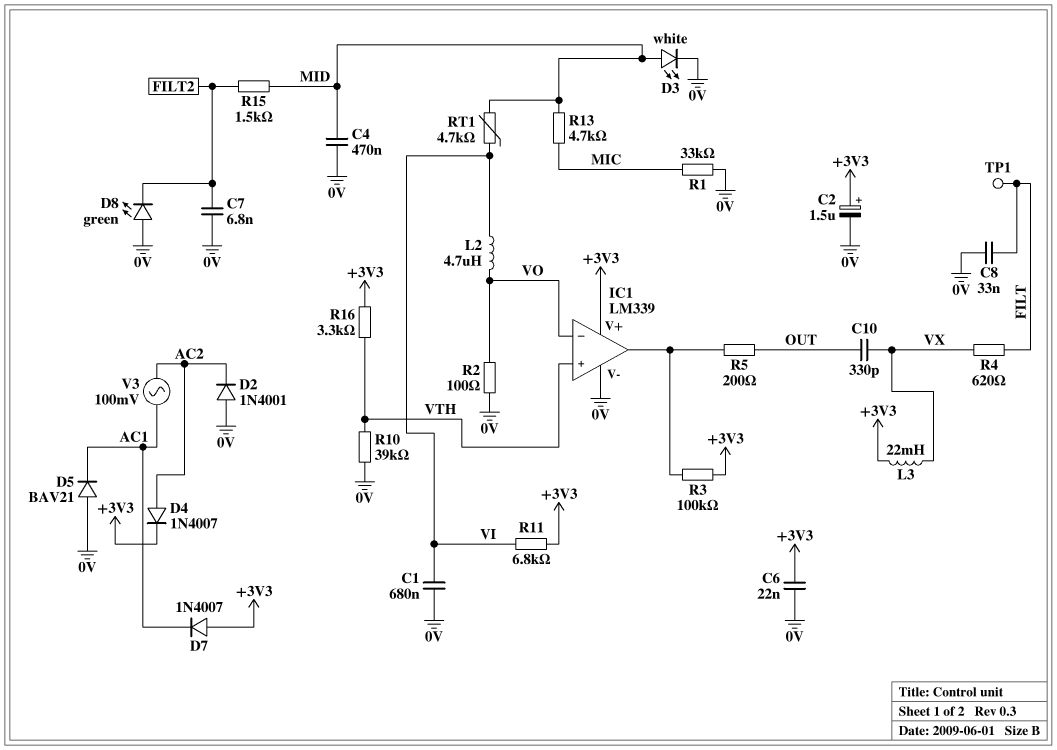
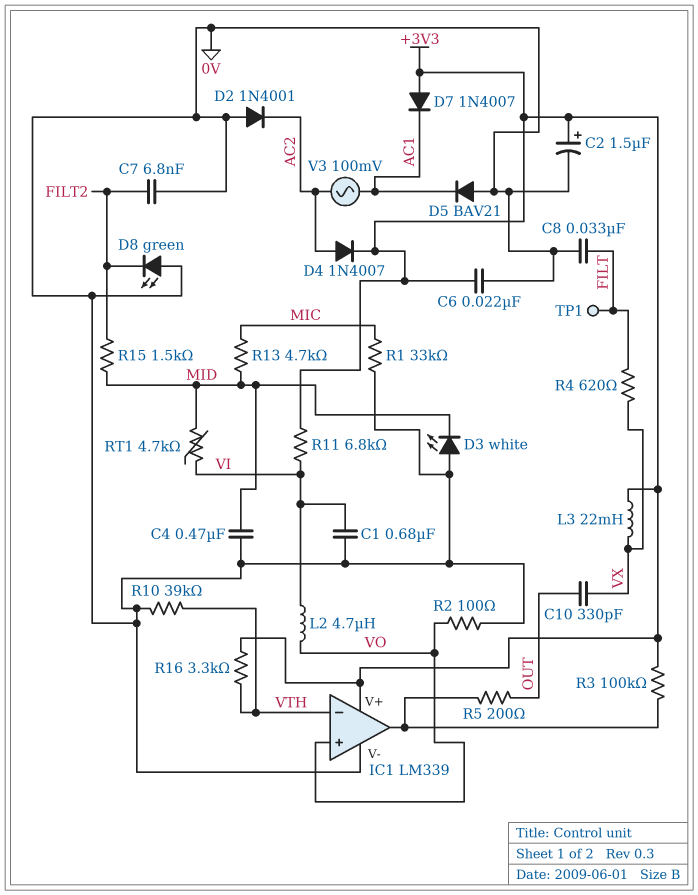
D3: LED white (A MID, K 0V) -> LED white (A 0V, K MID)
IC1 pin in+: VTH -> VO
IC1 pin in-: VO -> VTH

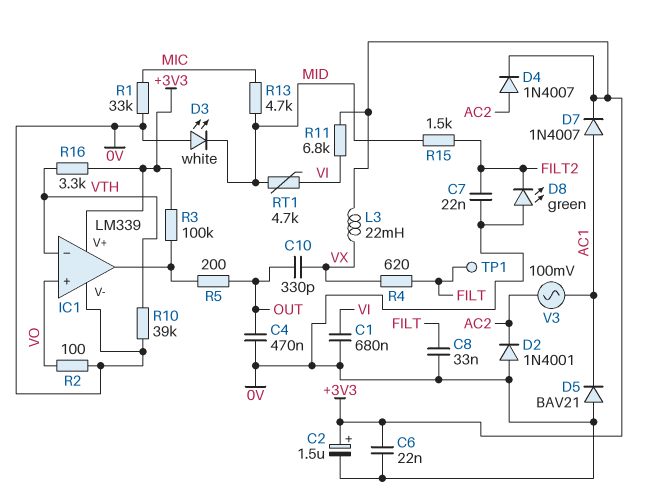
C4: 470nF (0V, MID) -> 470nF (0V, OUT)
C7: 6.8nF (0V, FILT2) -> 22nF (0V, FILT2)
D7: diode 1N4007 (A +3V3, K AC1) -> diode 1N4007 (A AC1, K +3V3)
L2: 4.7uH (VI, VO) -> none

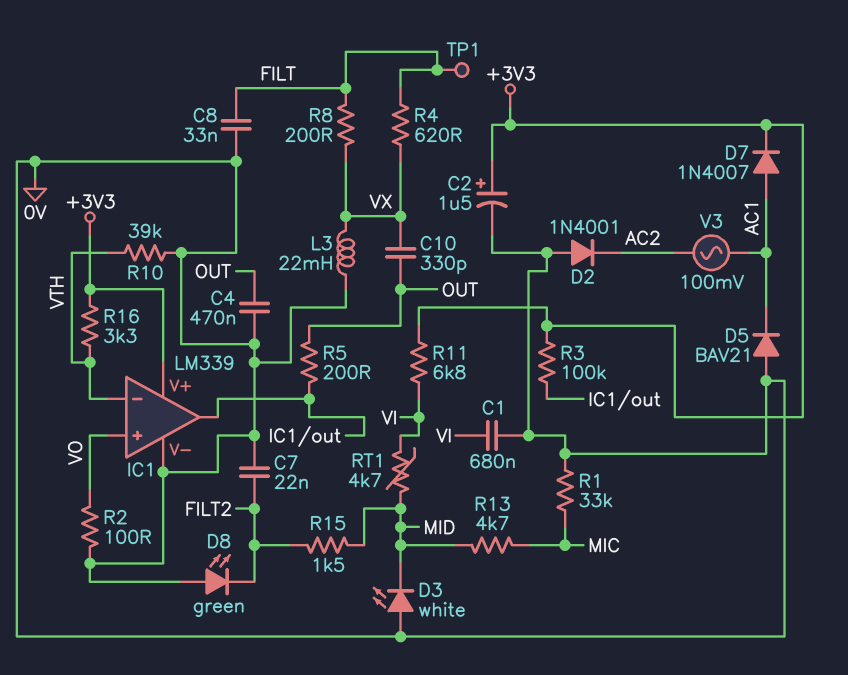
C6: 22nF (+3V3, 0V) -> none
D4: diode 1N4007 (A AC2, K +3V3) -> none
L3: 22mH (+3V3, VX) -> 22mH (0V, VX)
R8: none -> 200 (FILT, VX)

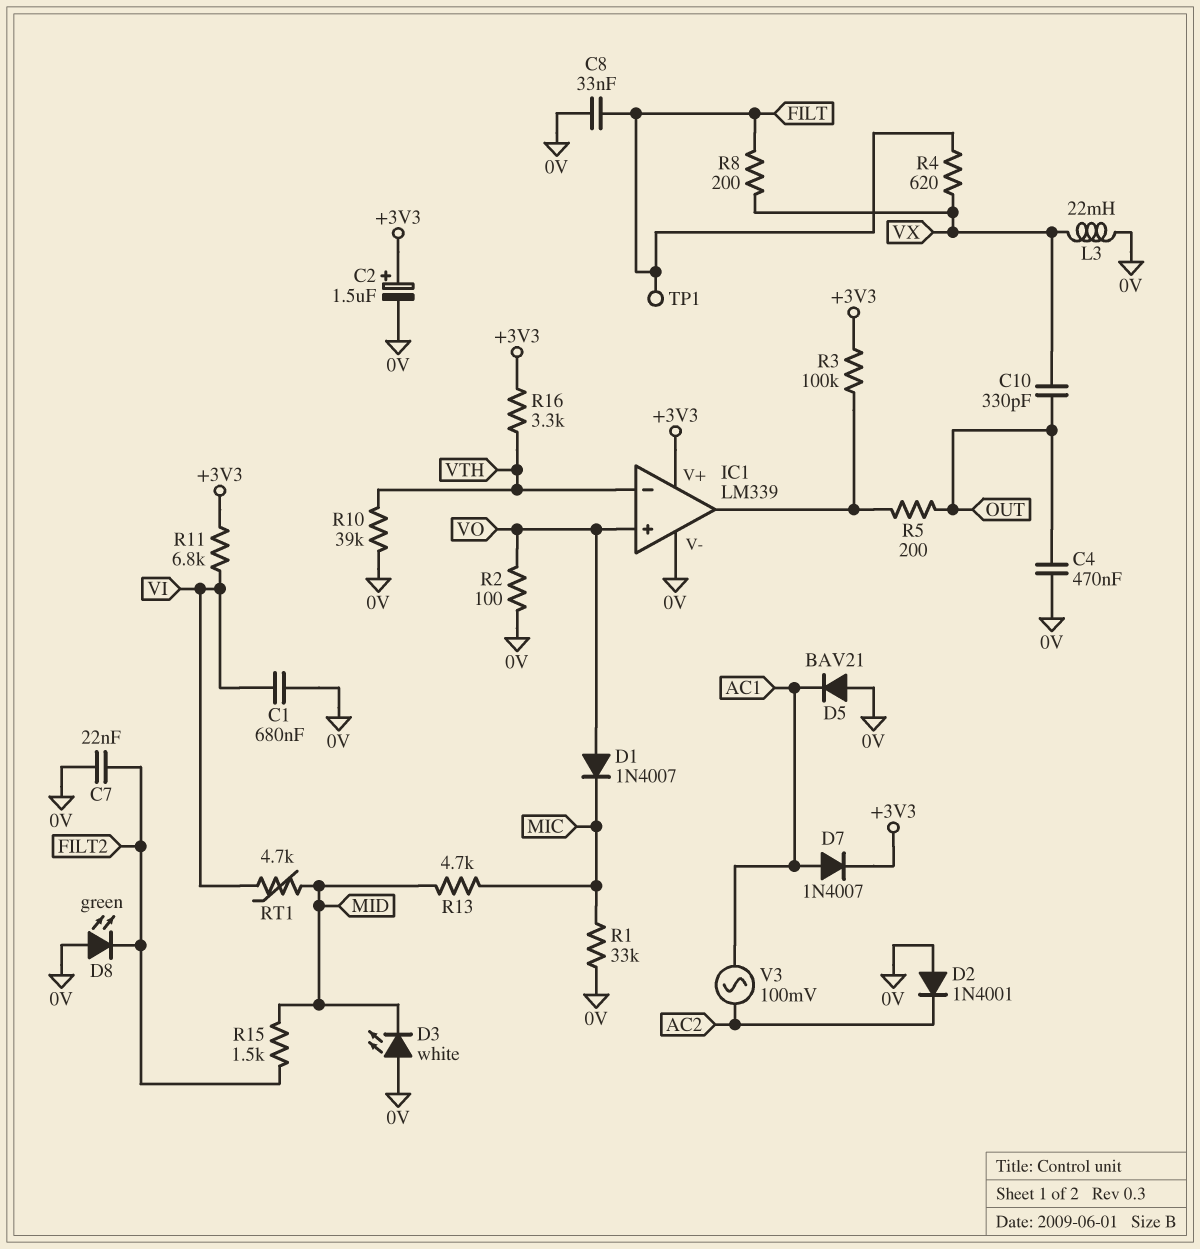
D1: none -> diode 1N4007 (A VO, K MIC)

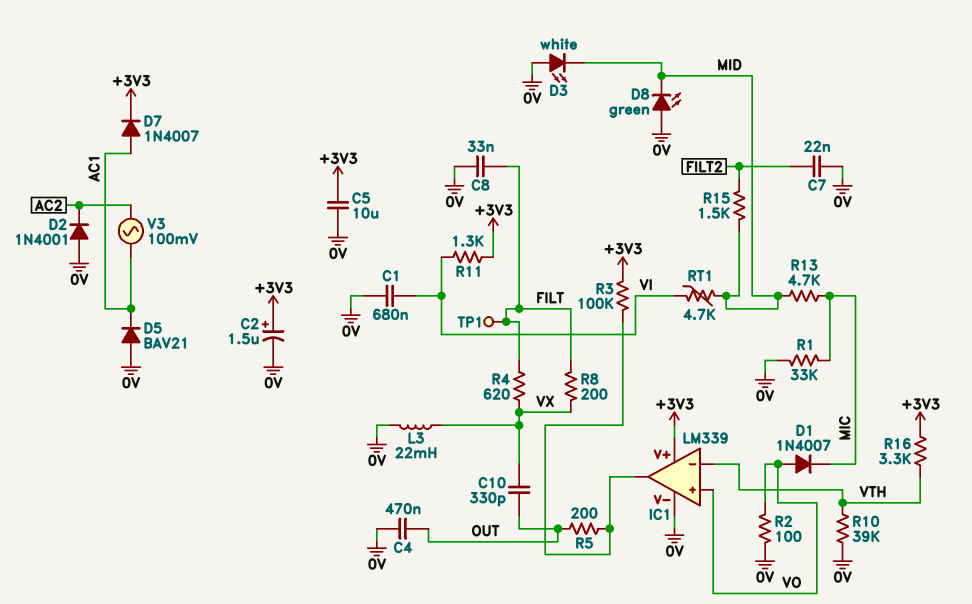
C5: none -> 10uF (+3V3, 0V)
D8: LED green (A 0V, K FILT2) -> LED green (A 0V, K MID)
R11: 6.8k (+3V3, VI) -> 1.3k (+3V3, VI)

